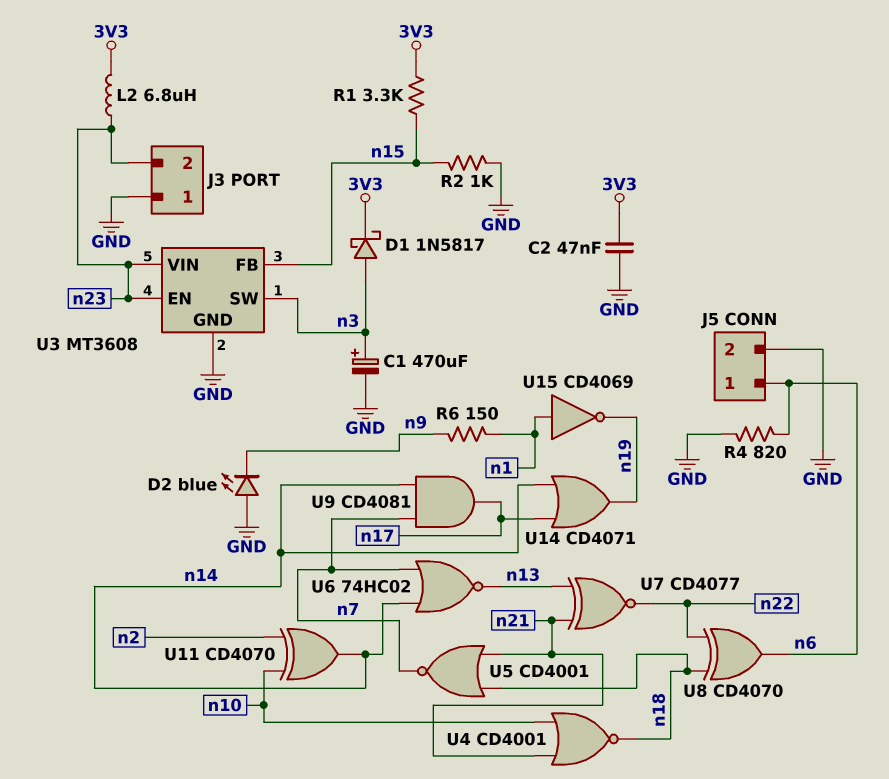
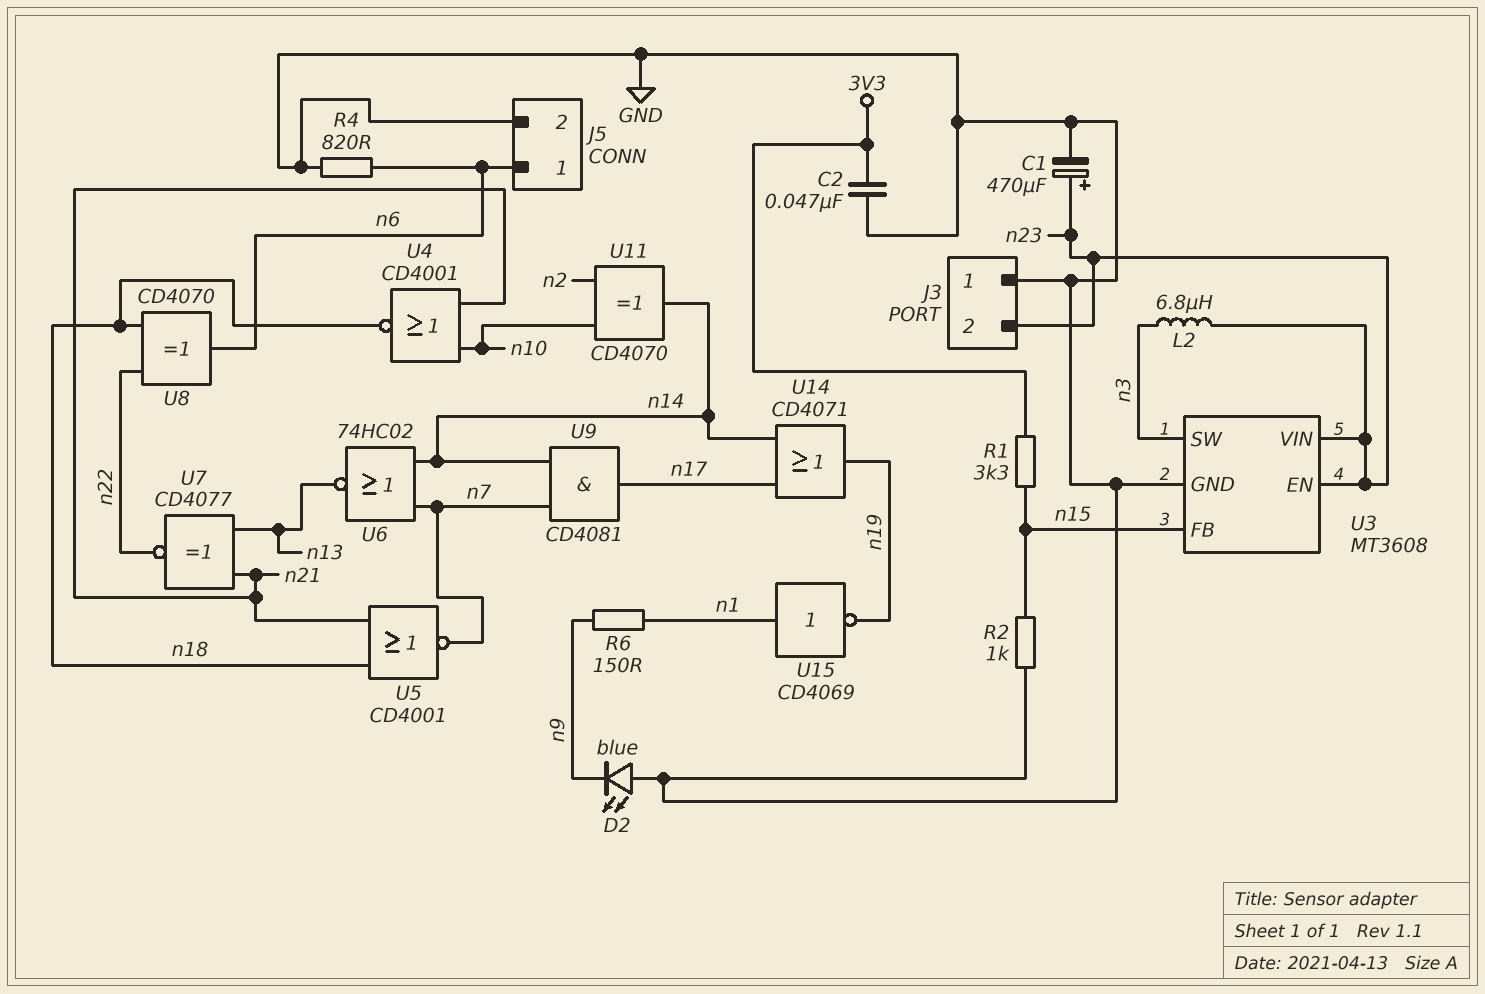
C1: 470uF (plus n3, minus GND) -> 470uF (plus n23, minus GND)
D1: schottky 1N5817 (A n3, K 3V3) -> none
L2: 6.8uH (3V3, n23) -> 6.8uH (n3, n23)

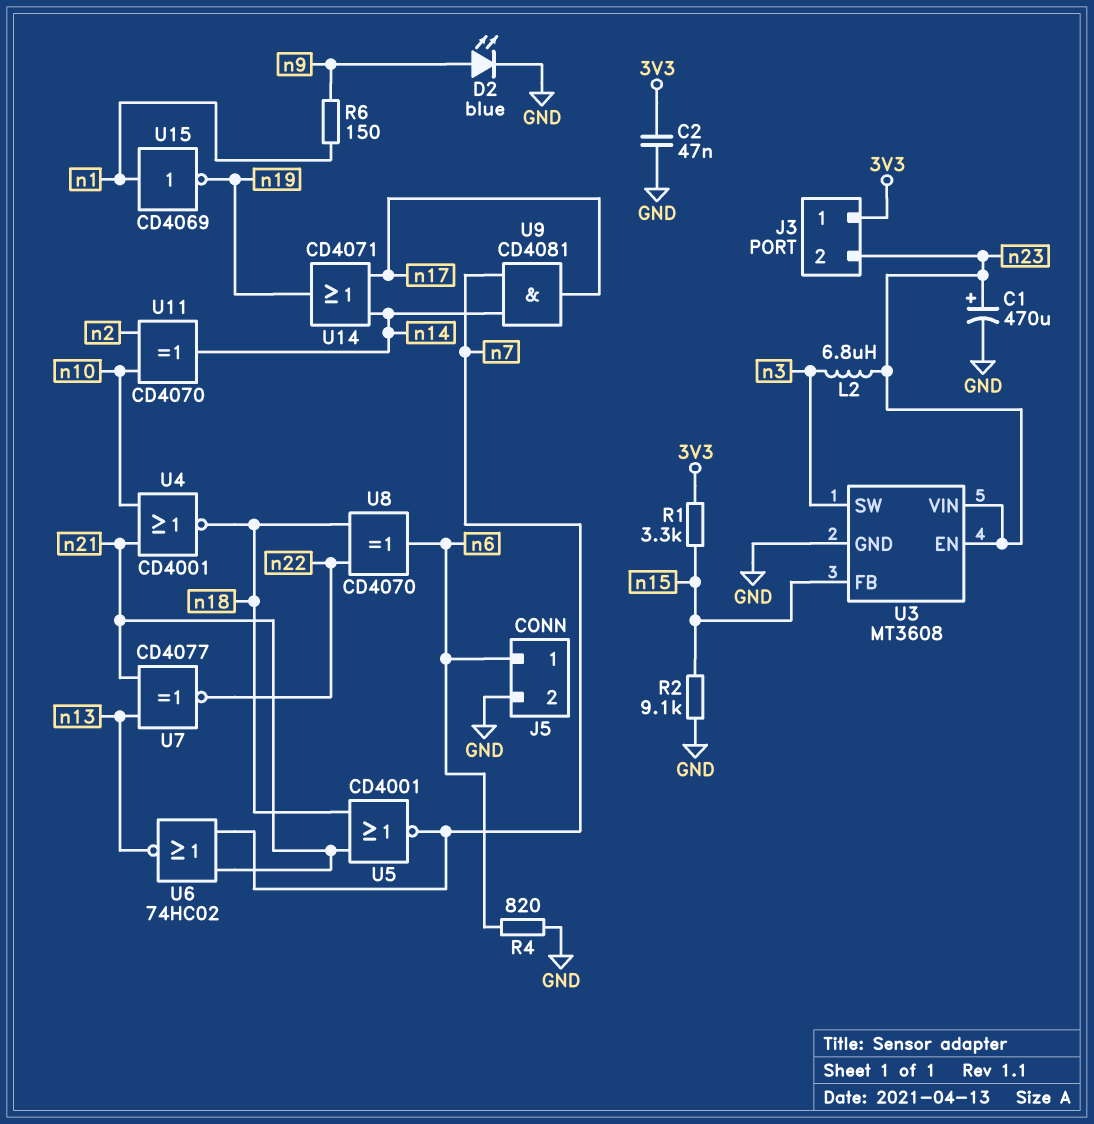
D2: LED blue (A GND, K n9) -> LED blue (A n9, K GND)
J3 pin 1: GND -> 3V3
R2: 1k (GND, n15) -> 9.1k (GND, n15)
U6: NOR 74HC02 (in n7, in n14, out n13) -> NOR 74HC02 (in n7, in n21, out n13)

